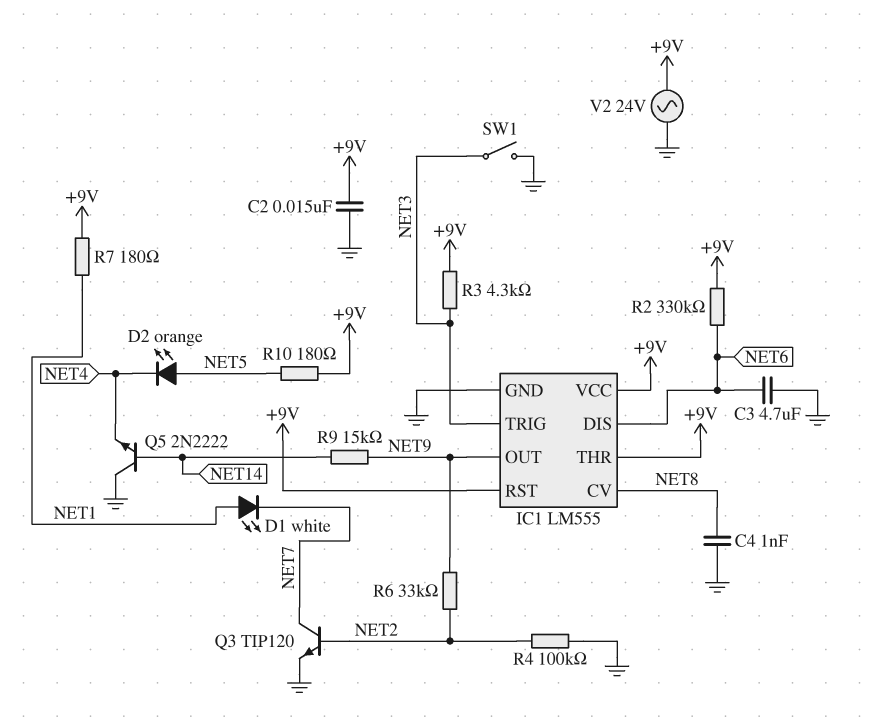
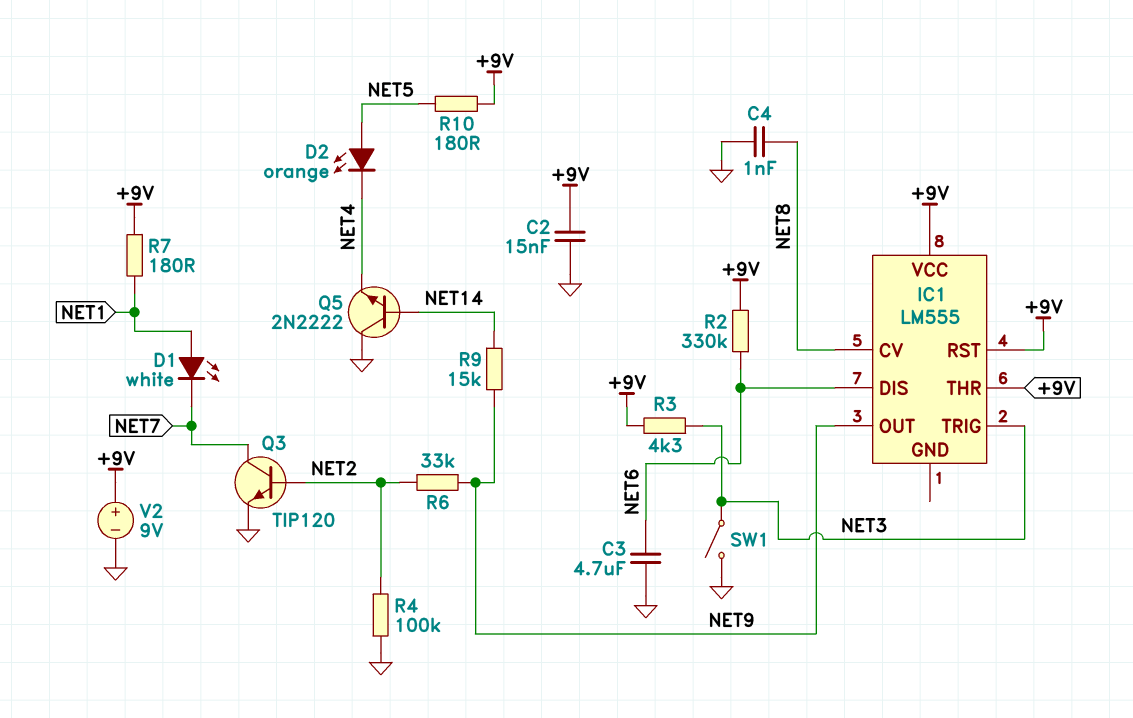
IC1 pin GND: GND -> none
V2: AC 24V (+9V, GND) -> 9V (plus +9V, minus GND)

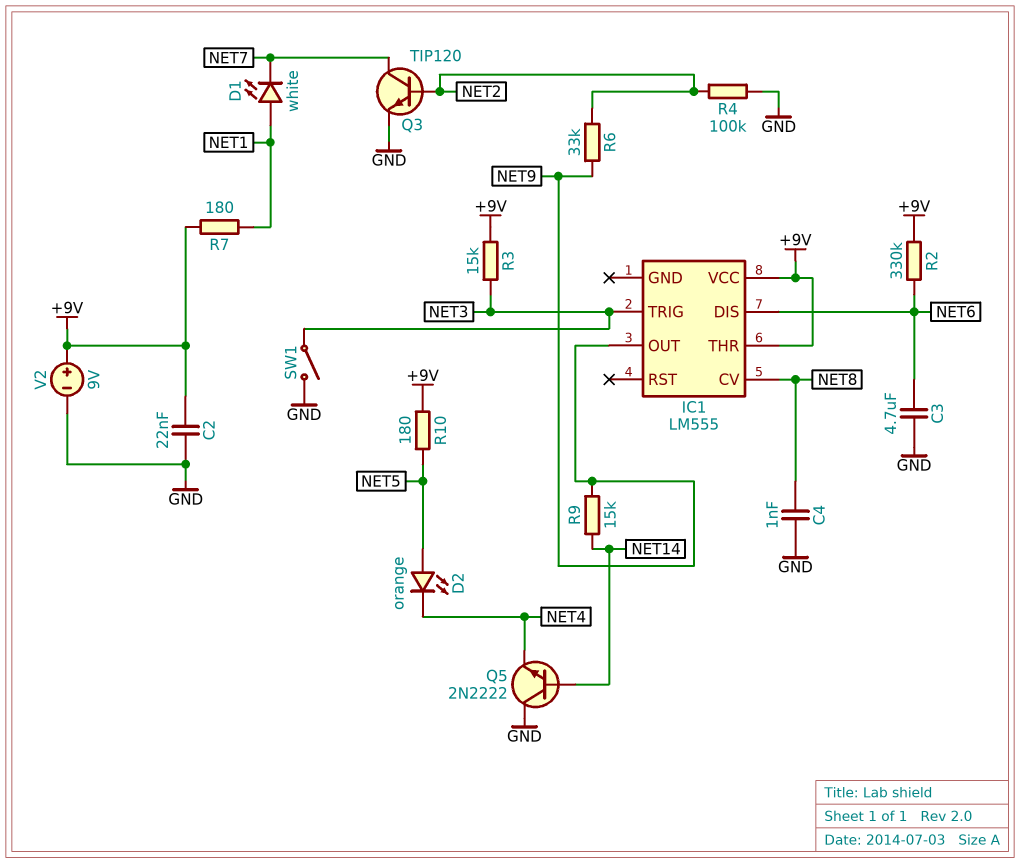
C2: 15nF (+9V, GND) -> 22nF (+9V, GND)
IC1 pin RST: +9V -> none
R3: 4.3k (+9V, NET3) -> 15k (+9V, NET3)

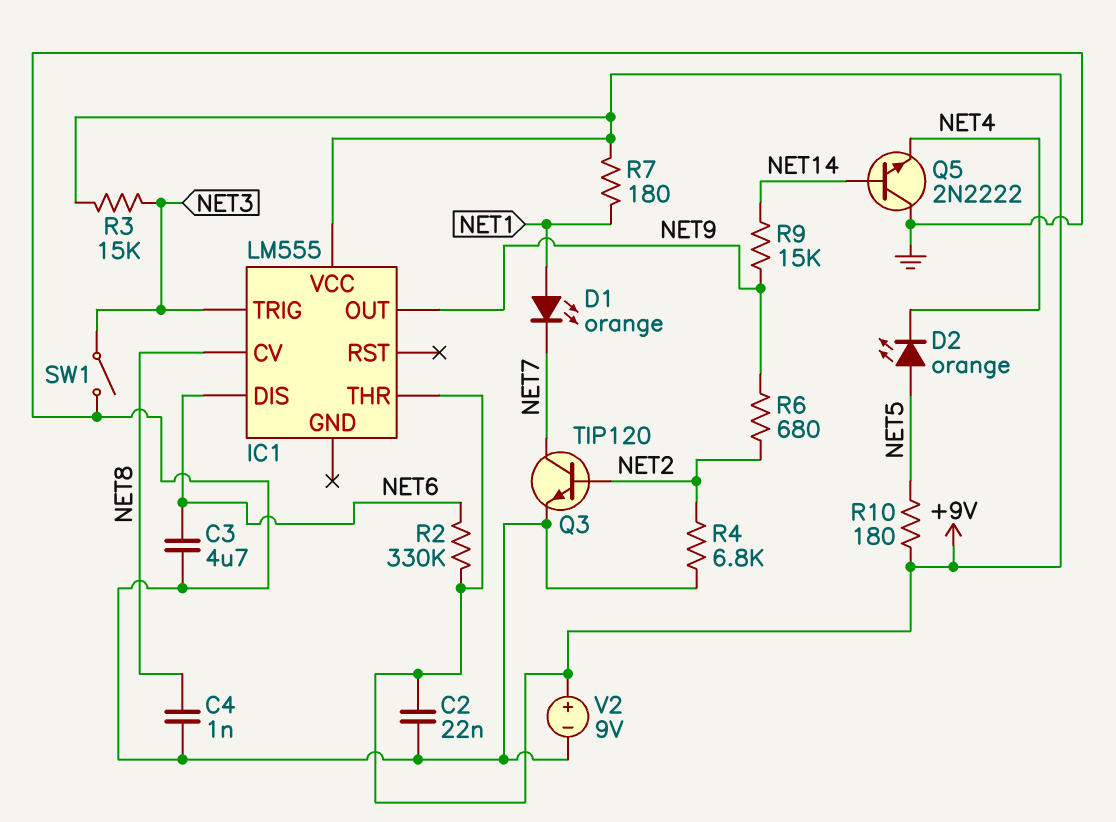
D1: LED white (A NET1, K NET7) -> LED orange (A NET1, K NET7)
R4: 100k (GND, NET2) -> 6.8k (GND, NET2)
R6: 33k (NET2, NET9) -> 680 (NET2, NET9)

